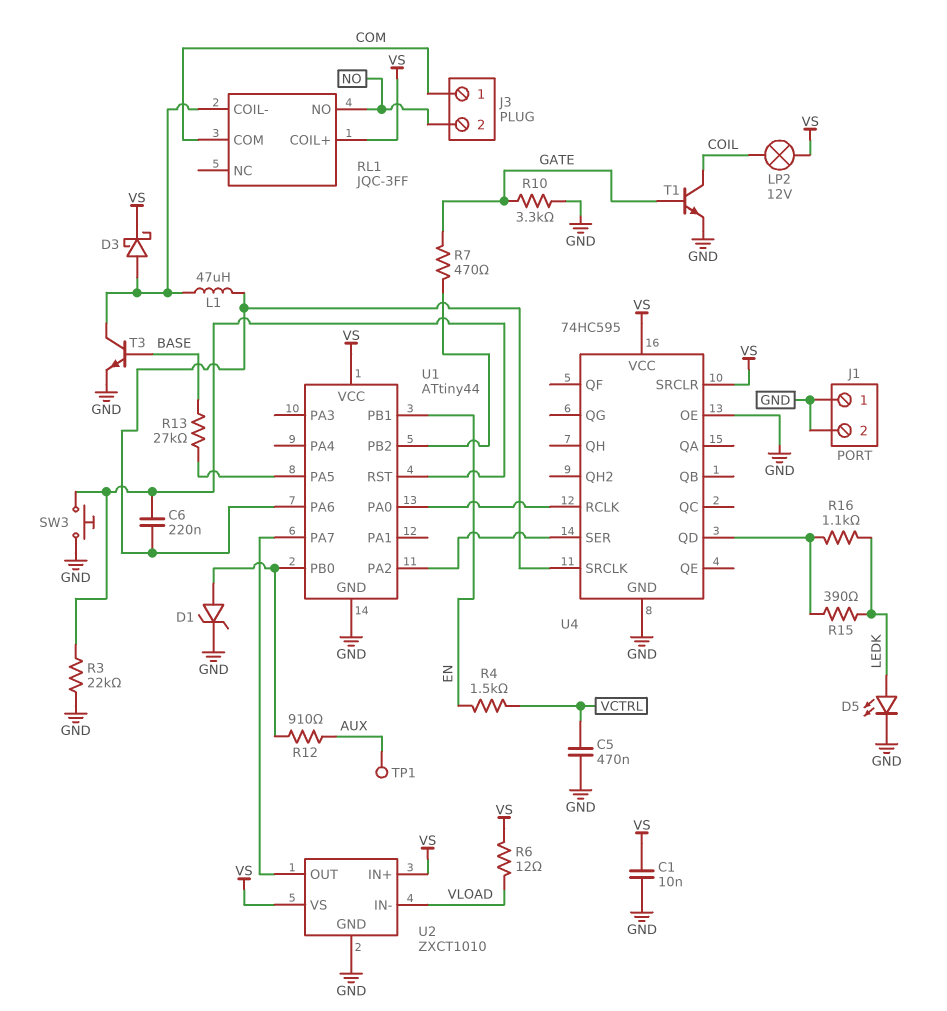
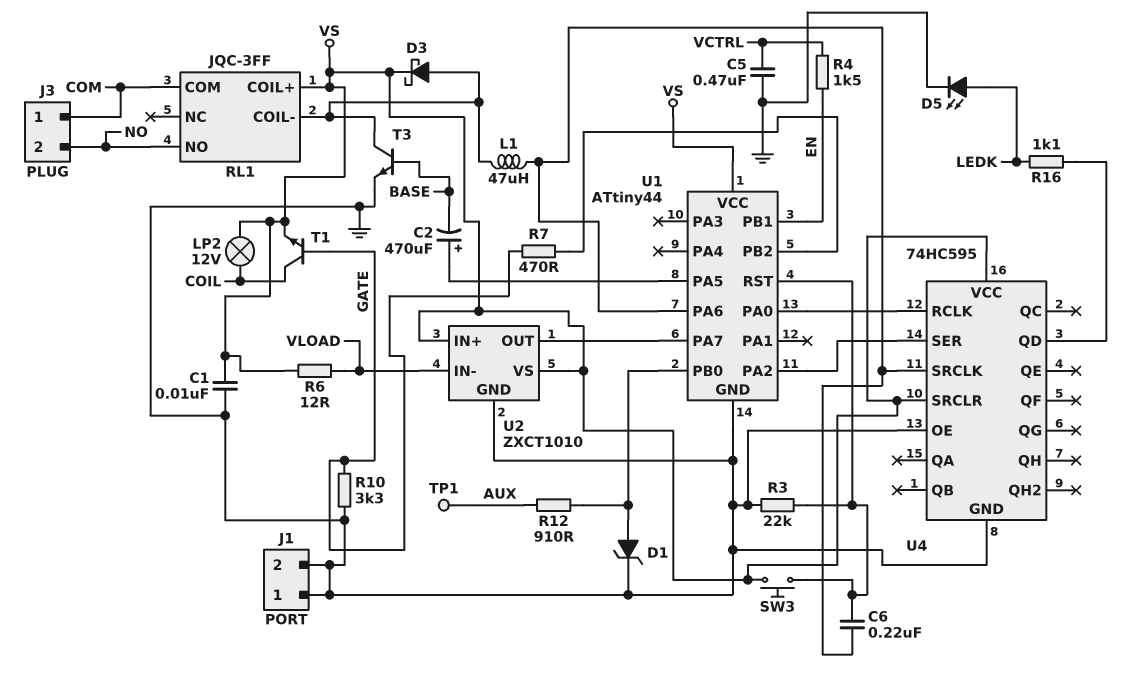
C2: none -> 470uF (plus U1/PA5, minus BASE)
R13: 27k (BASE, U1/PA5) -> none
R15: 390 (LEDK, U4/QD) -> none
SW3: button (GND, U1/RST) -> button (U1/RST, VS)
T1: NPN (B GATE, C COIL, E GND) -> NPN (B GATE, C COIL, E VS)

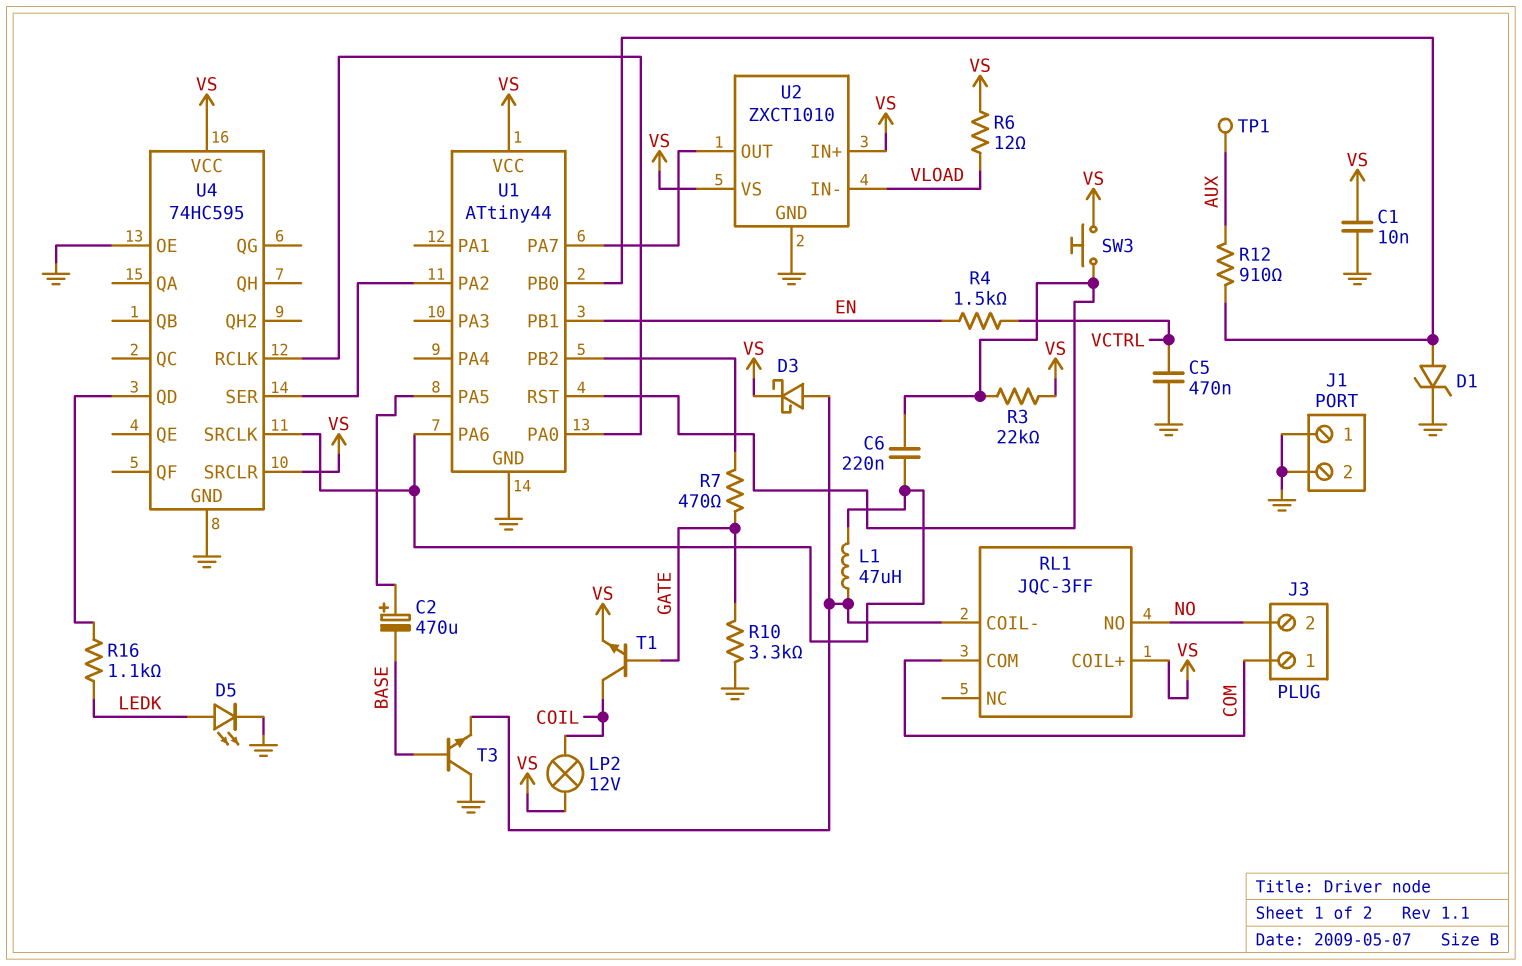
R3: 22k (GND, U1/RST) -> 22k (U1/RST, VS)
T3: NPN (B BASE, C RL1/COIL-, E GND) -> NPN (B BASE, C GND, E RL1/COIL-)

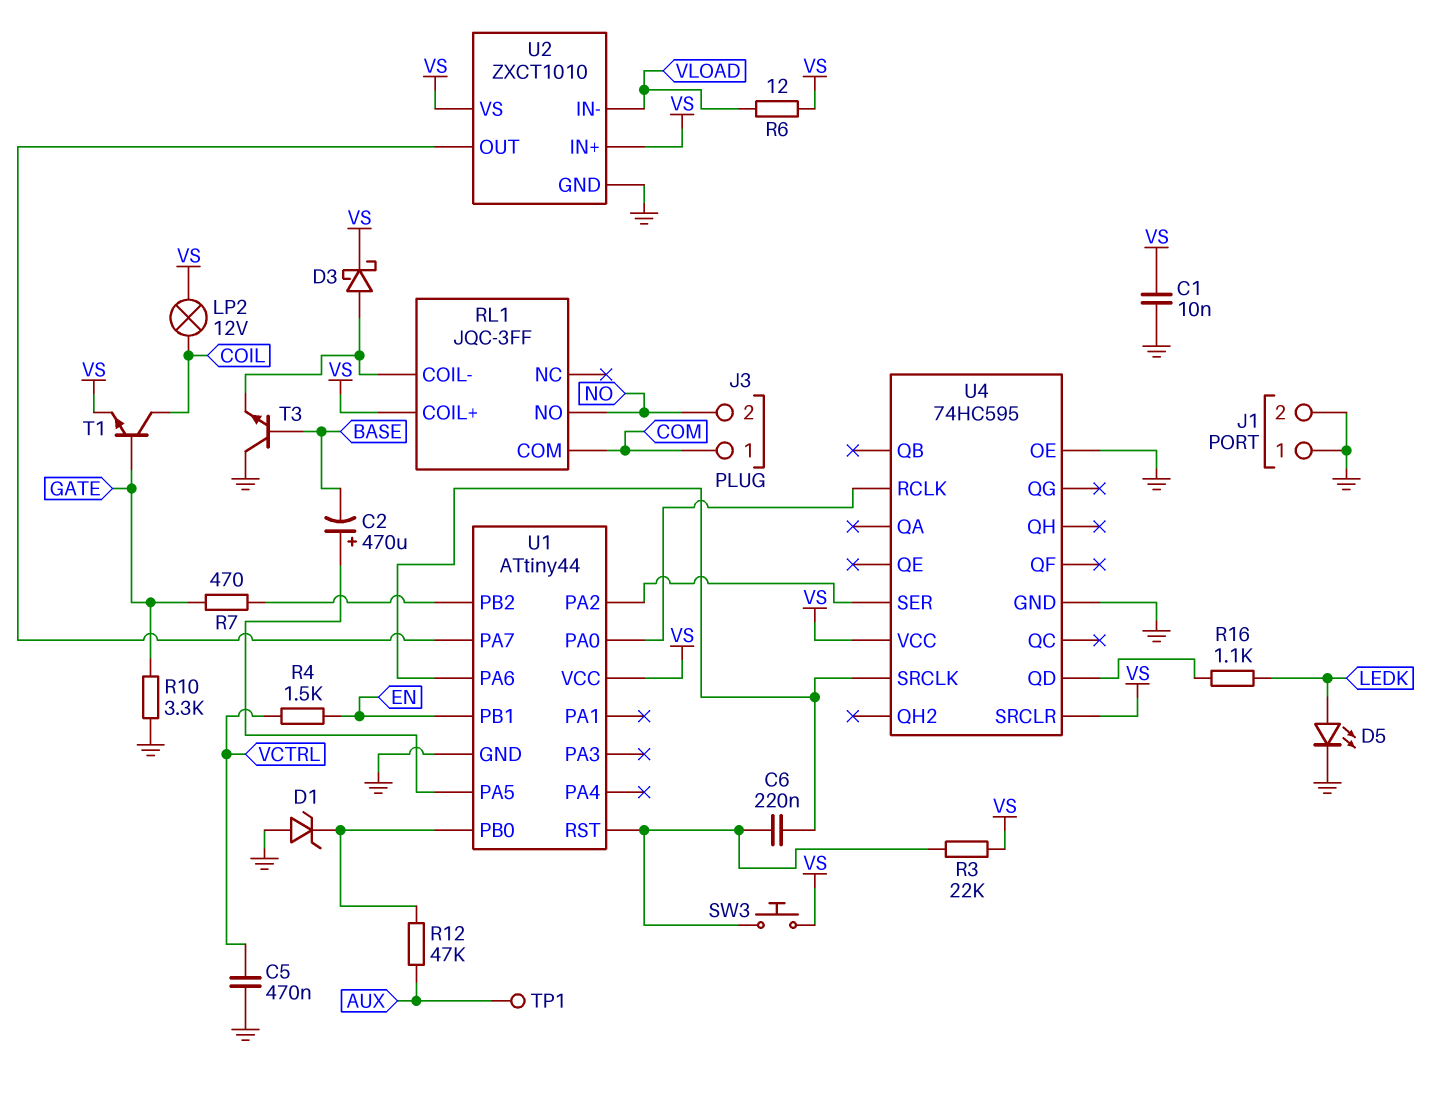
D1: zener (A U1/PB0, K GND) -> zener (A GND, K U1/PB0)
L1: 47uH (RL1/COIL-, U1/PA6) -> none
R12: 910 (AUX, U1/PB0) -> 47k (AUX, U1/PB0)

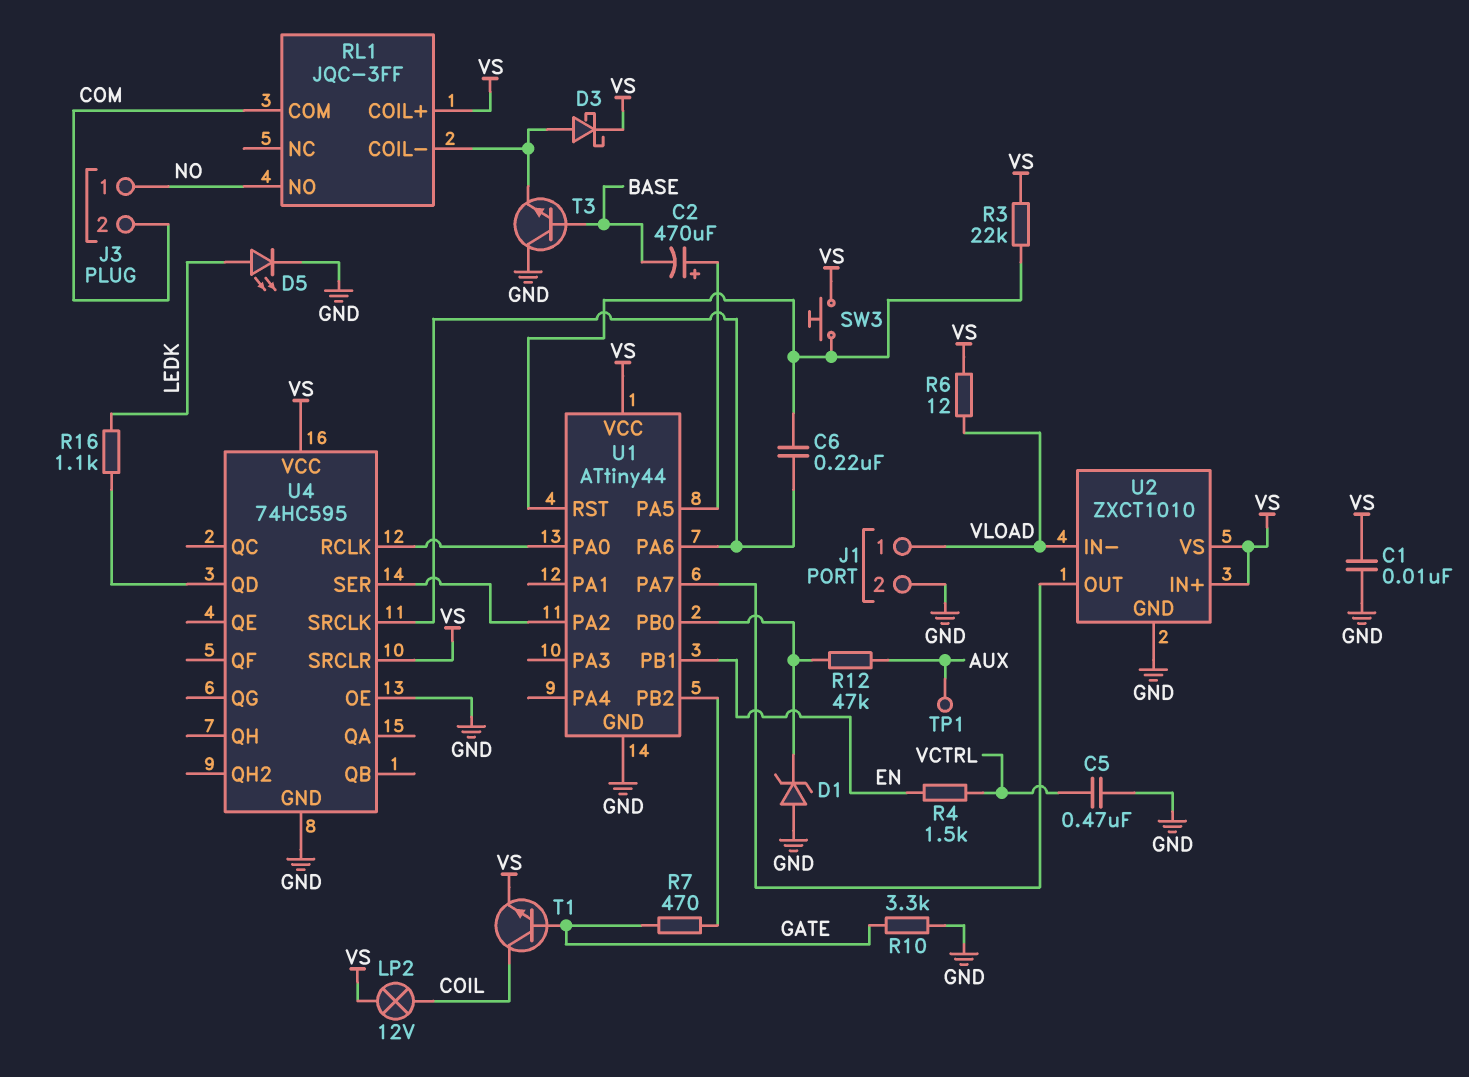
J1 pin 1: GND -> VLOAD
J3 pin 1: COM -> NO
J3 pin 2: NO -> COM

